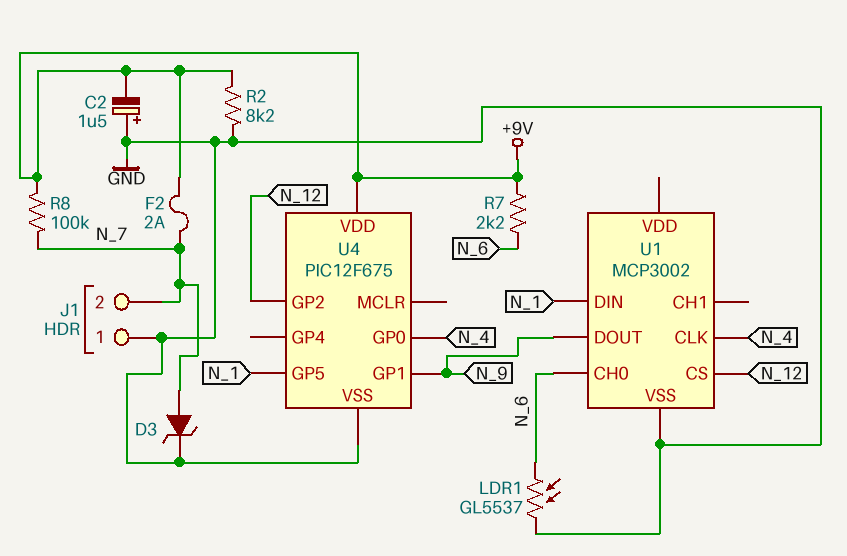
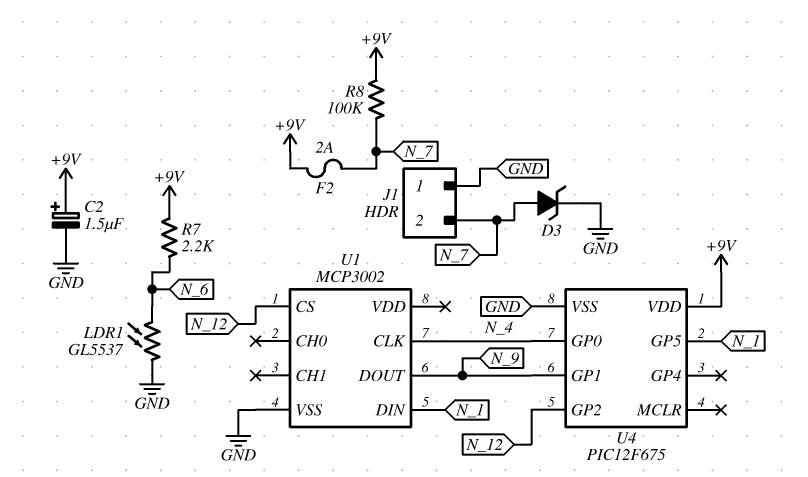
C2: 1.5uF (plus GND, minus +9V) -> 1.5uF (plus +9V, minus GND)
R2: 8.2k (+9V, GND) -> none
U1 pin CH0: N_6 -> none

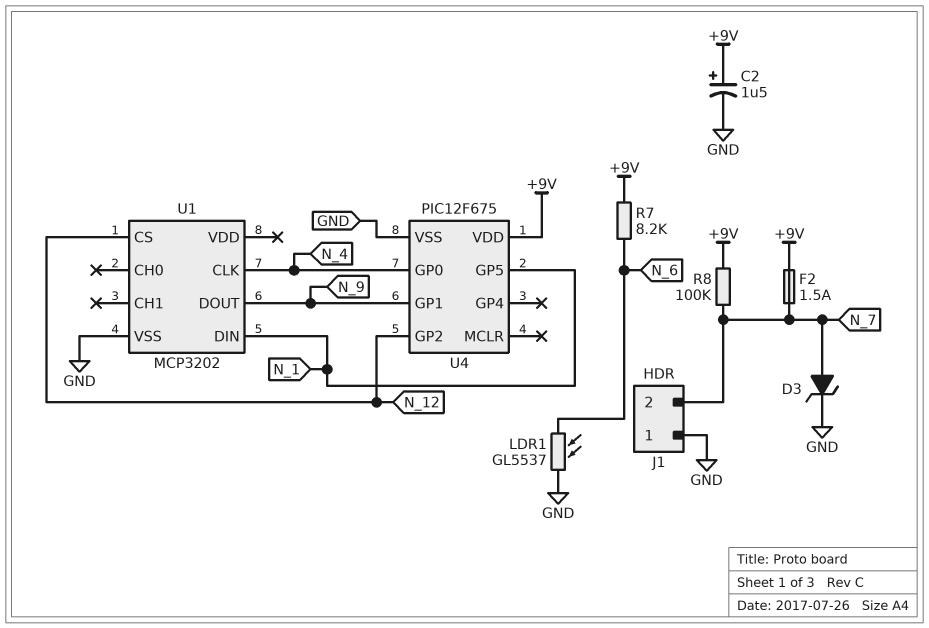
F2: 2A (+9V, N_7) -> 1.5A (+9V, N_7)
R7: 2.2k (+9V, N_6) -> 8.2k (+9V, N_6)
U1: MCP3002 -> MCP3202

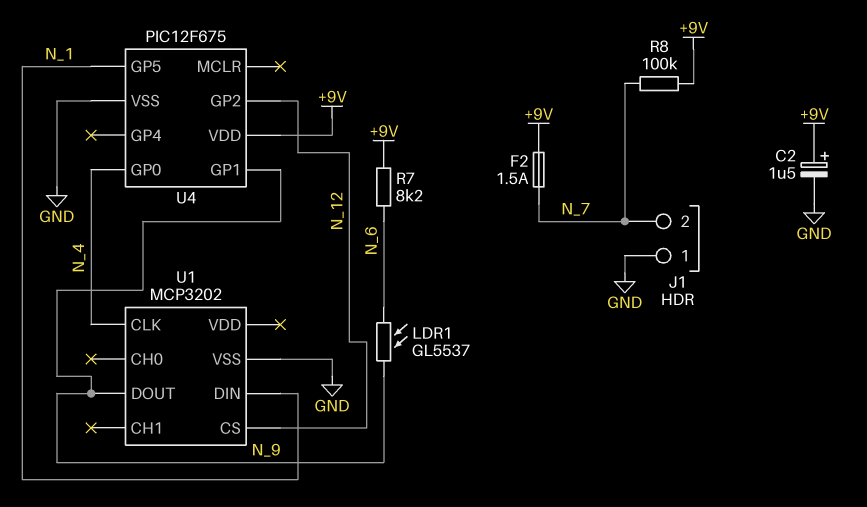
D3: zener (A N_7, K GND) -> none
LDR1: GL5537 (GND, N_6) -> GL5537 (N_6, N_9)

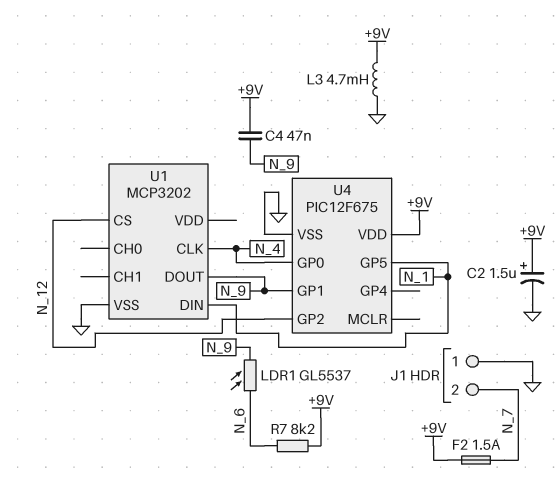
C4: none -> 47nF (+9V, N_9)
L3: none -> 4.7mH (+9V, GND)
R8: 100k (+9V, N_7) -> none

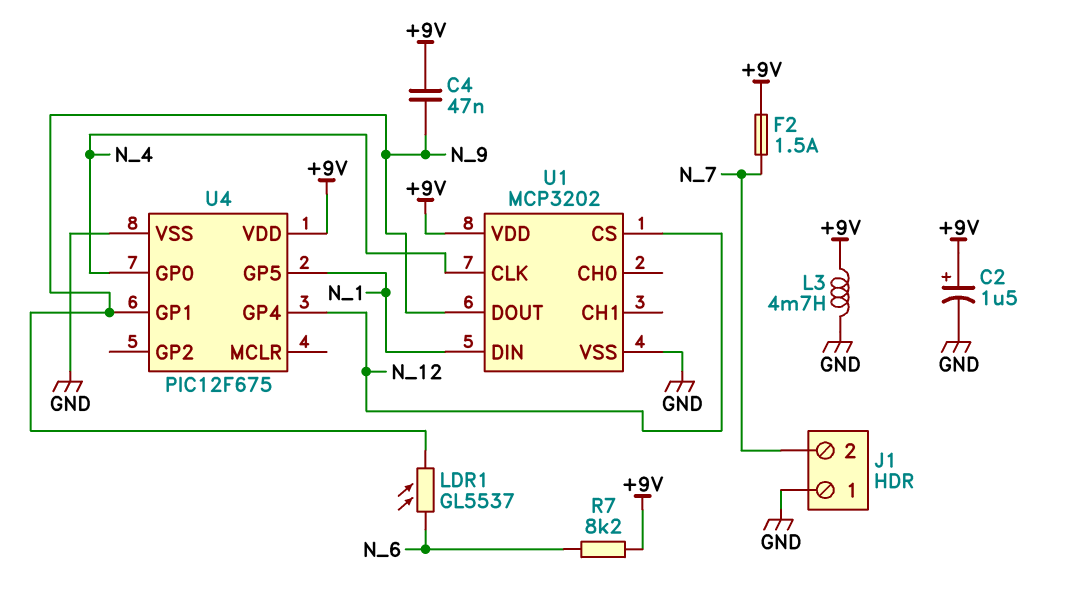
U1 pin VDD: none -> +9V
U4 pin GP2: N_12 -> none
U4 pin GP4: none -> N_12

